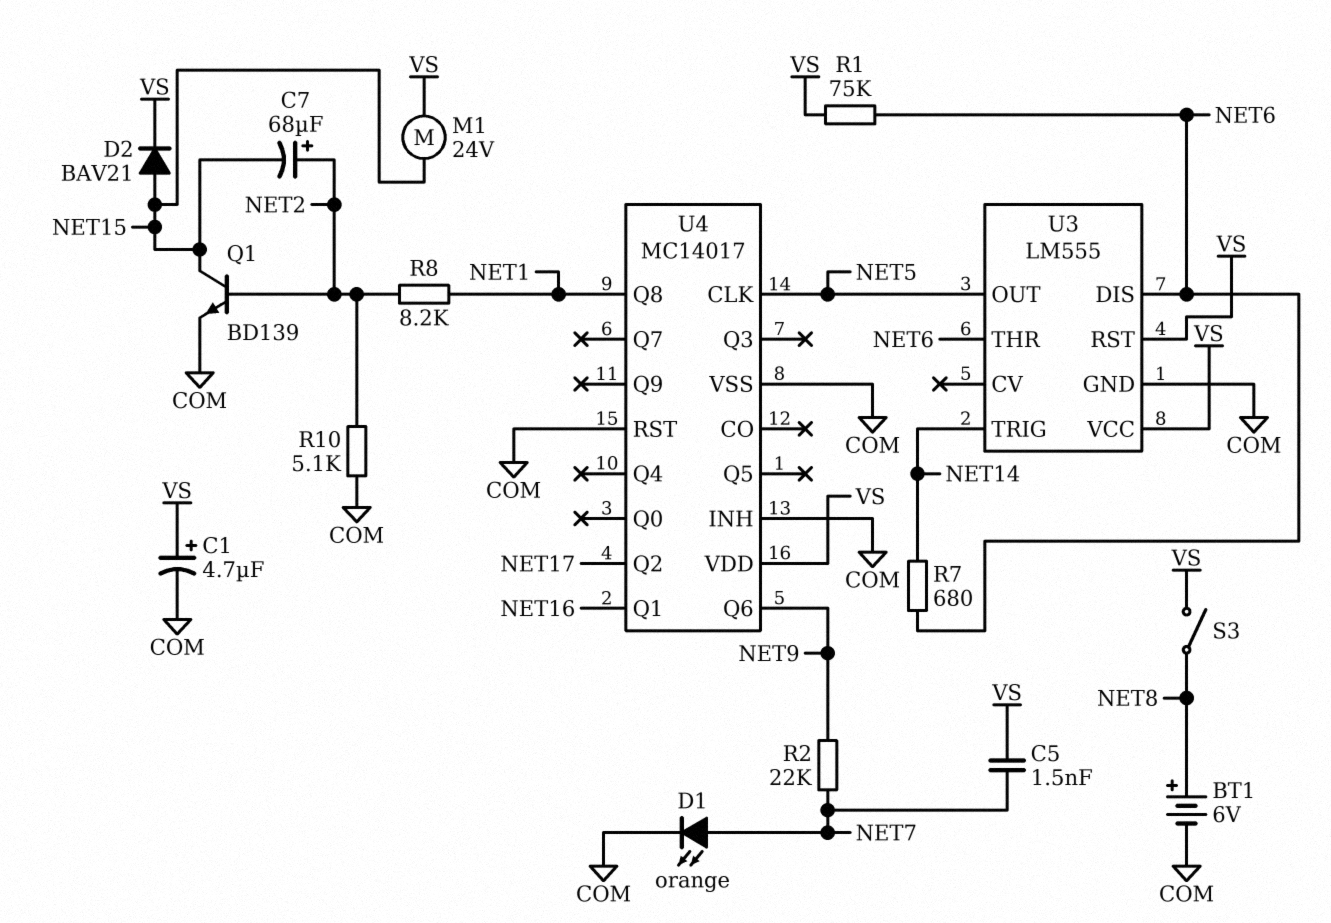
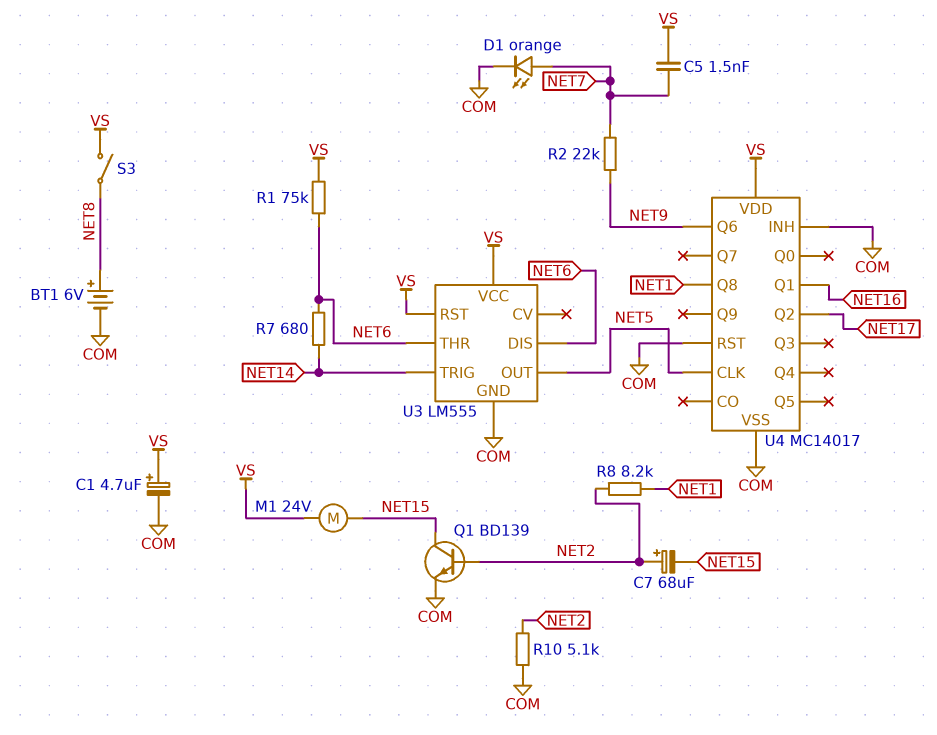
D2: diode BAV21 (A NET15, K VS) -> none

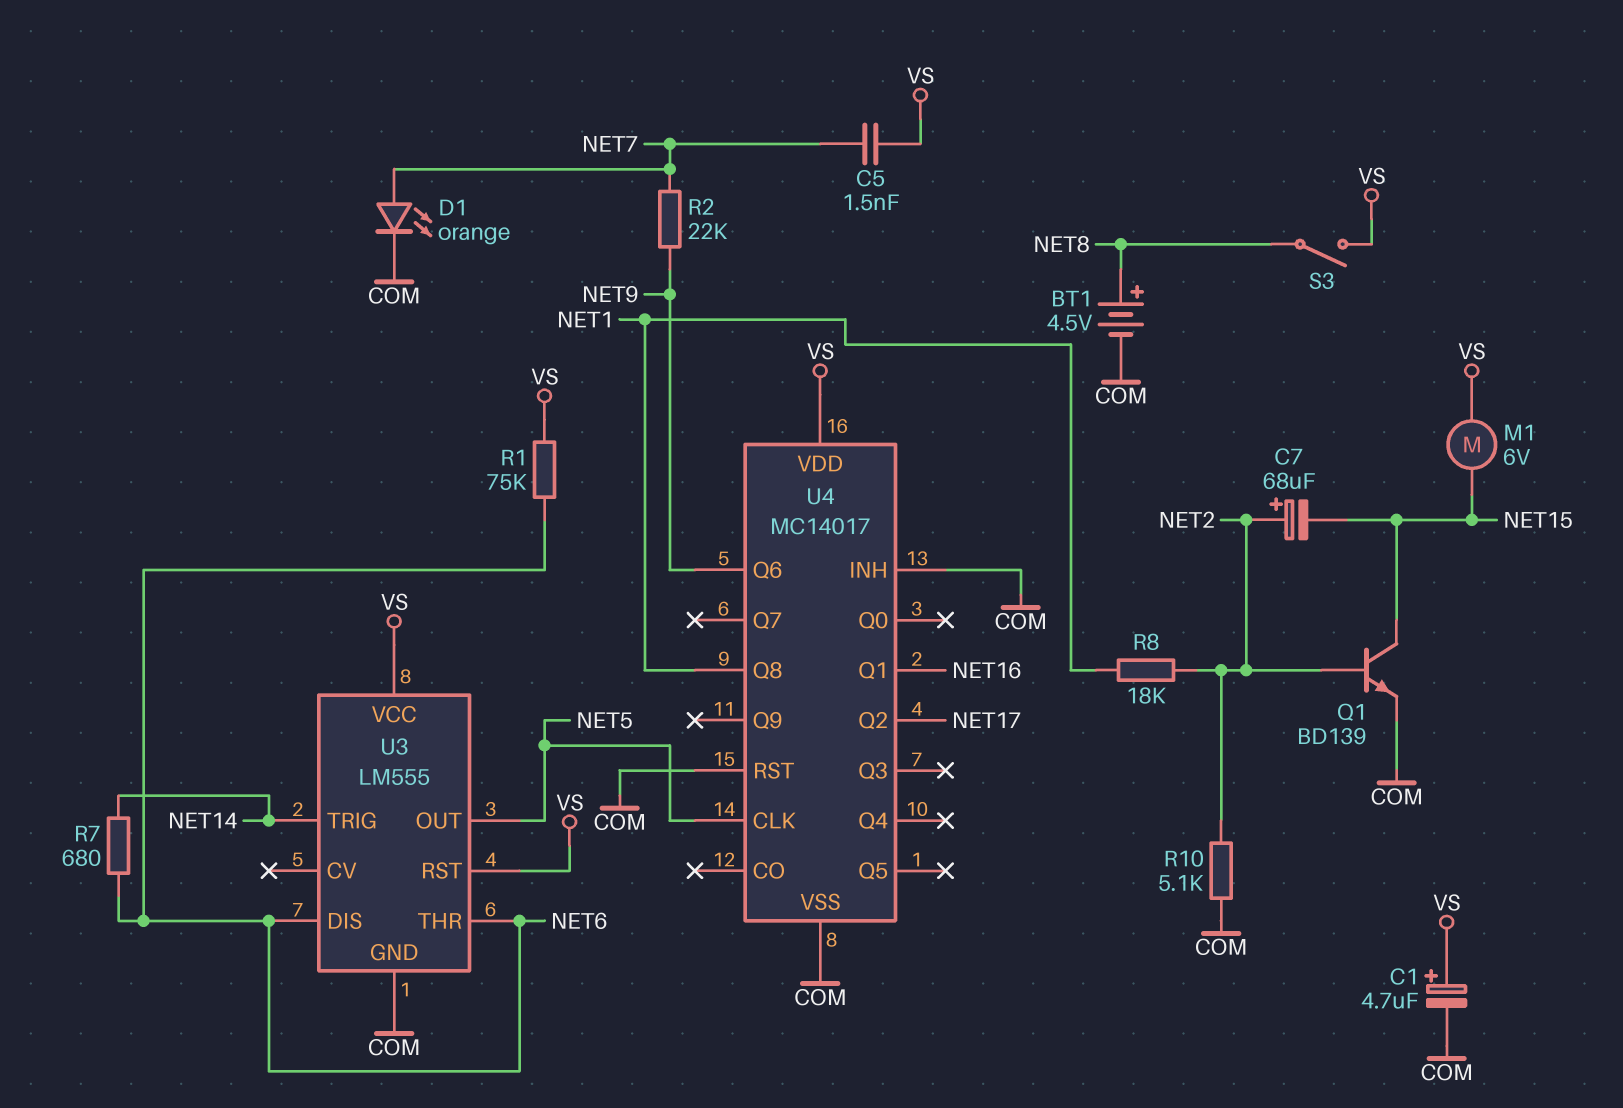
BT1: 6V (plus NET8, minus COM) -> 4.5V (plus NET8, minus COM)
M1: motor 24V (NET15, VS) -> motor 6V (NET15, VS)
R8: 8.2k (NET1, NET2) -> 18k (NET1, NET2)

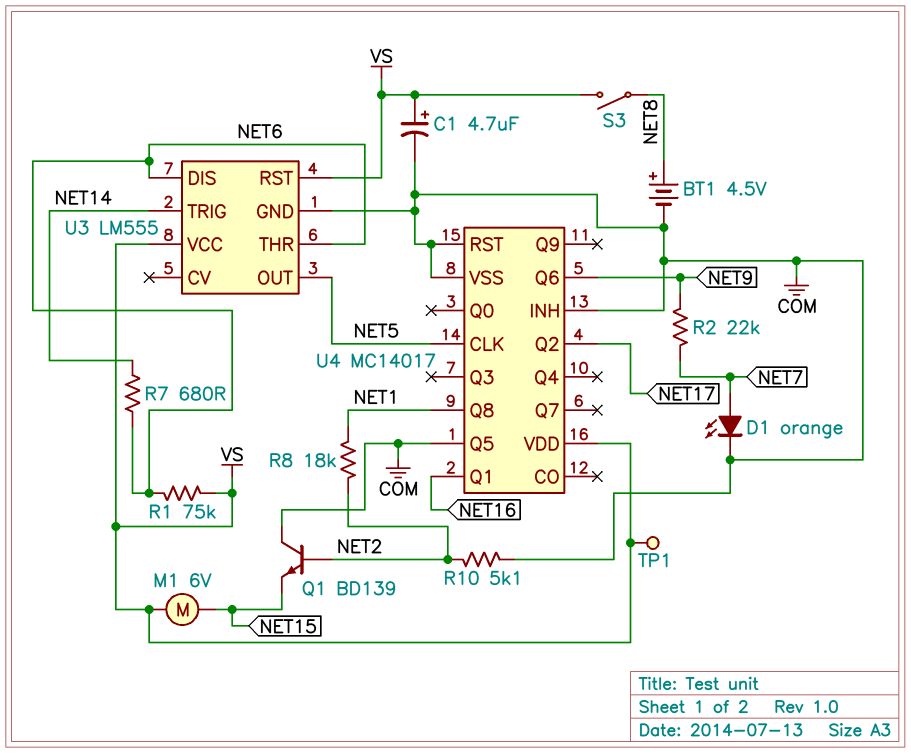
C5: 1.5nF (NET7, VS) -> none
C7: 68uF (plus NET2, minus NET15) -> none
Q1: NPN BD139 (B NET2, C NET15, E COM) -> NPN BD139 (B NET2, C COM, E NET15)
TP1: none -> test point (VS)
U4 pin Q5: none -> COM

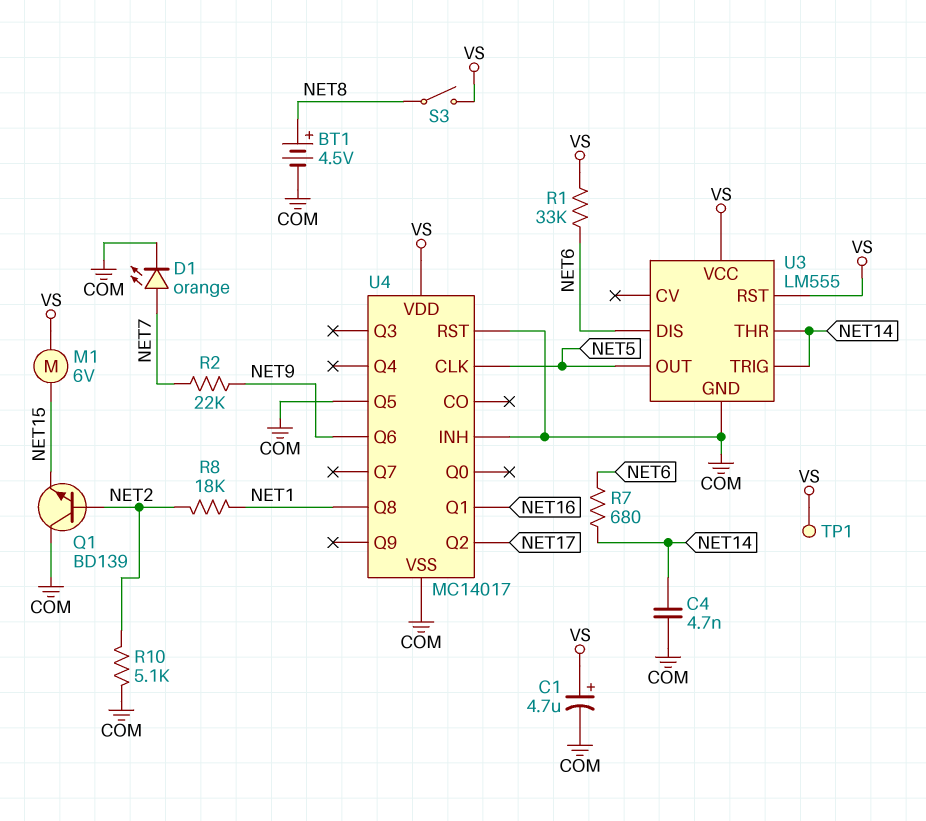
C4: none -> 4.7nF (COM, NET14)
R1: 75k (NET6, VS) -> 33k (NET6, VS)
U3 pin THR: NET6 -> NET14

